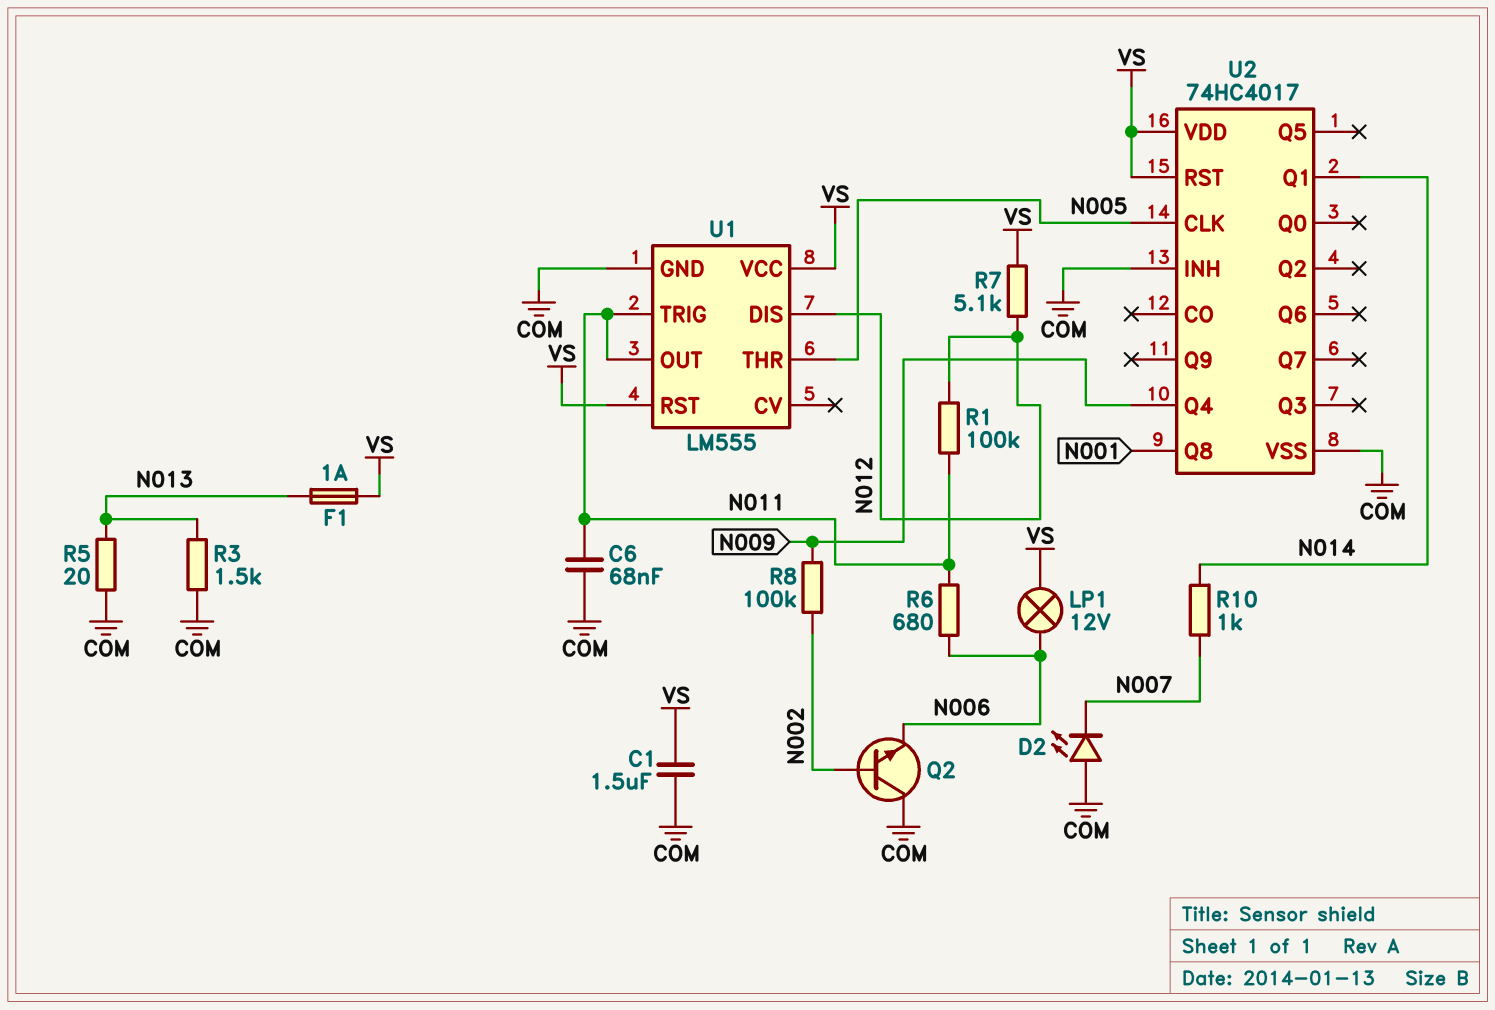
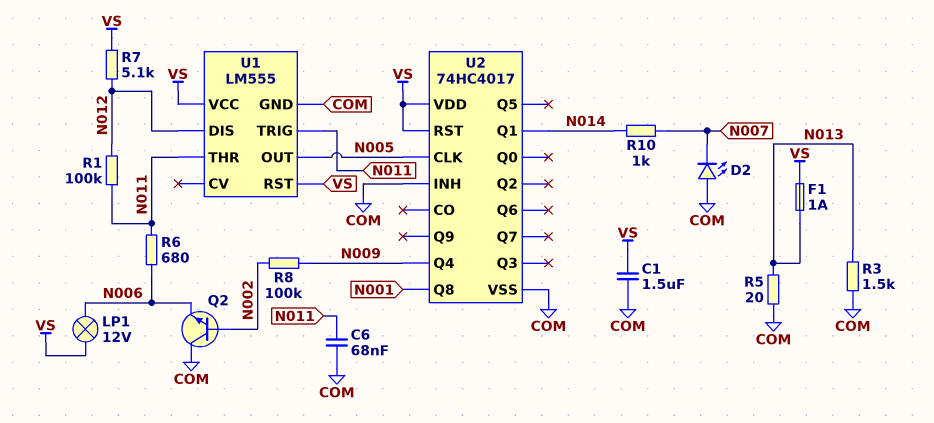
U1 pin OUT: N011 -> N005
U1 pin THR: N005 -> N011

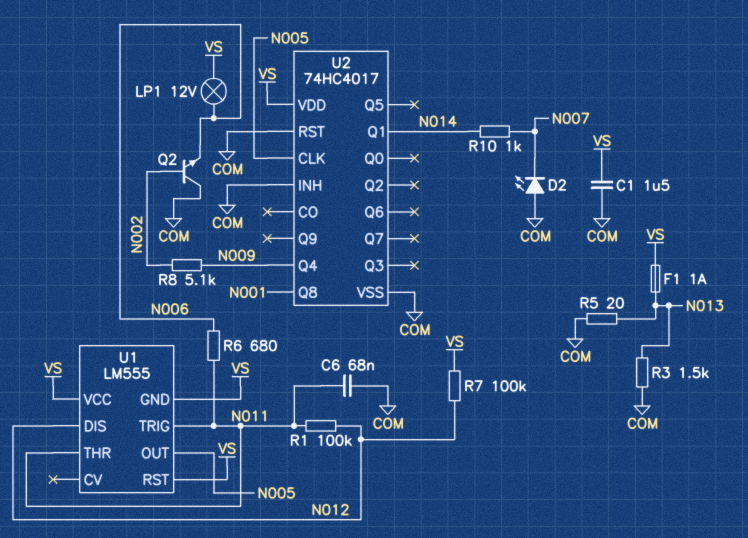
R7: 5.1k (N012, VS) -> 100k (N012, VS)
R8: 100k (N002, N009) -> 5.1k (N002, N009)
U1 pin GND: COM -> VS
U2 pin RST: VS -> COM

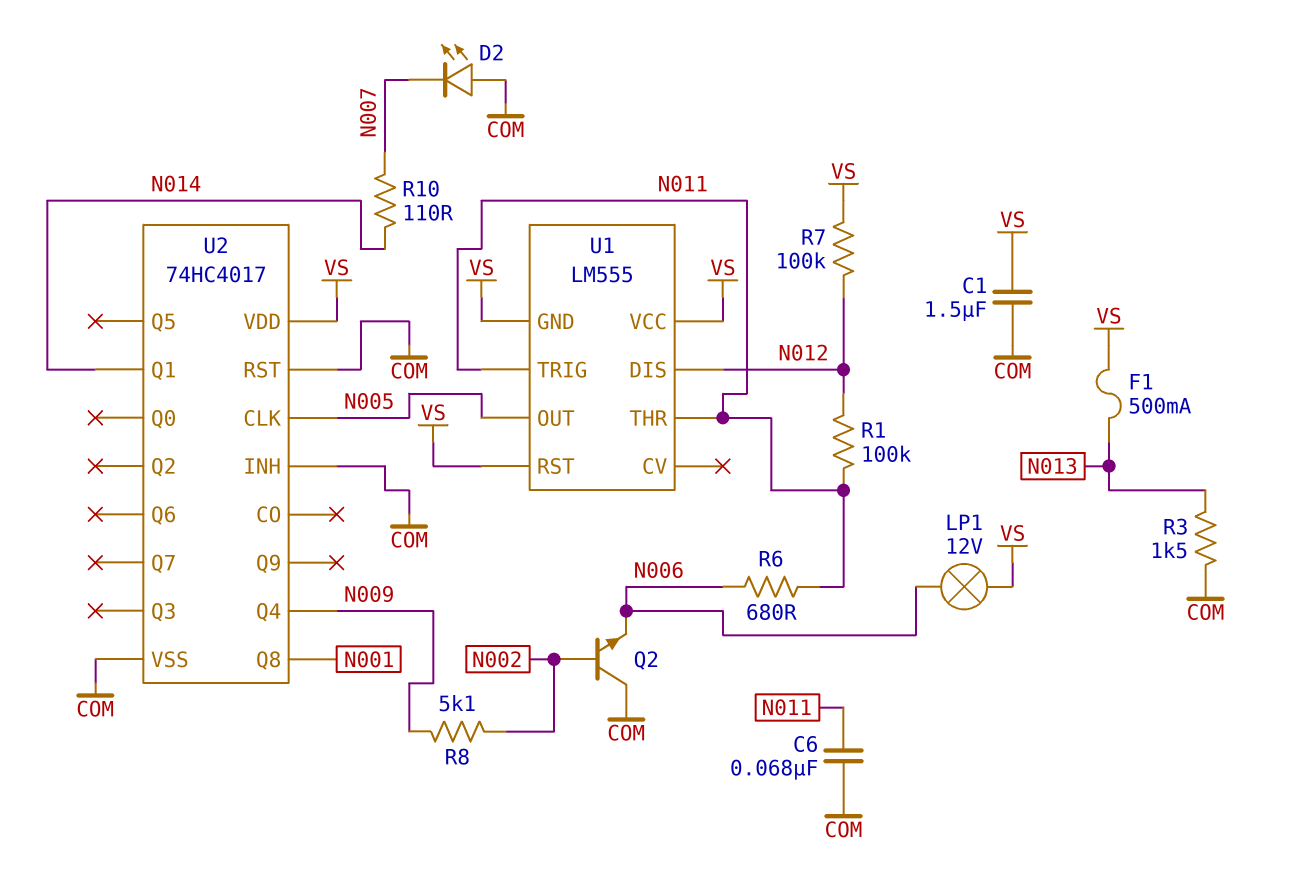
F1: 1A (N013, VS) -> 500mA (N013, VS)
R5: 20 (COM, N013) -> none
R10: 1k (N007, N014) -> 110 (N007, N014)

